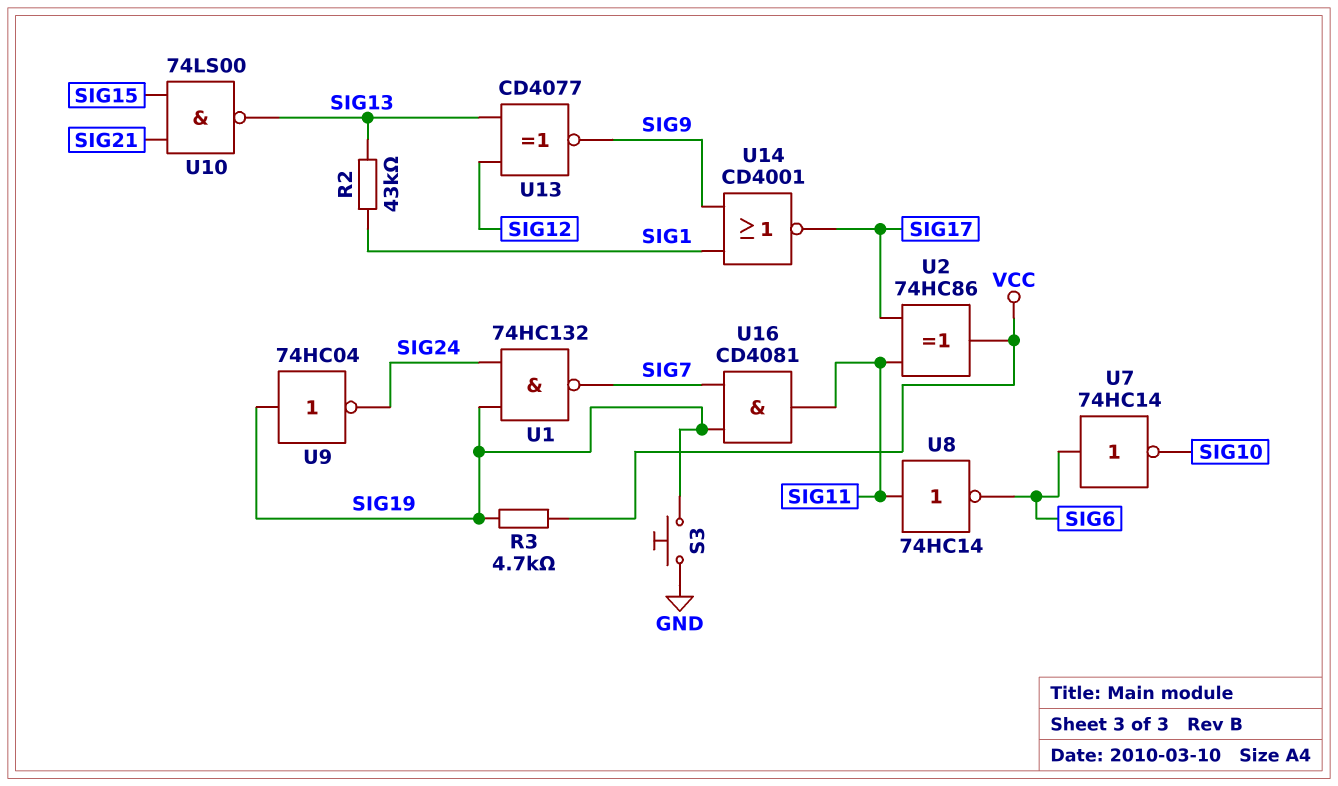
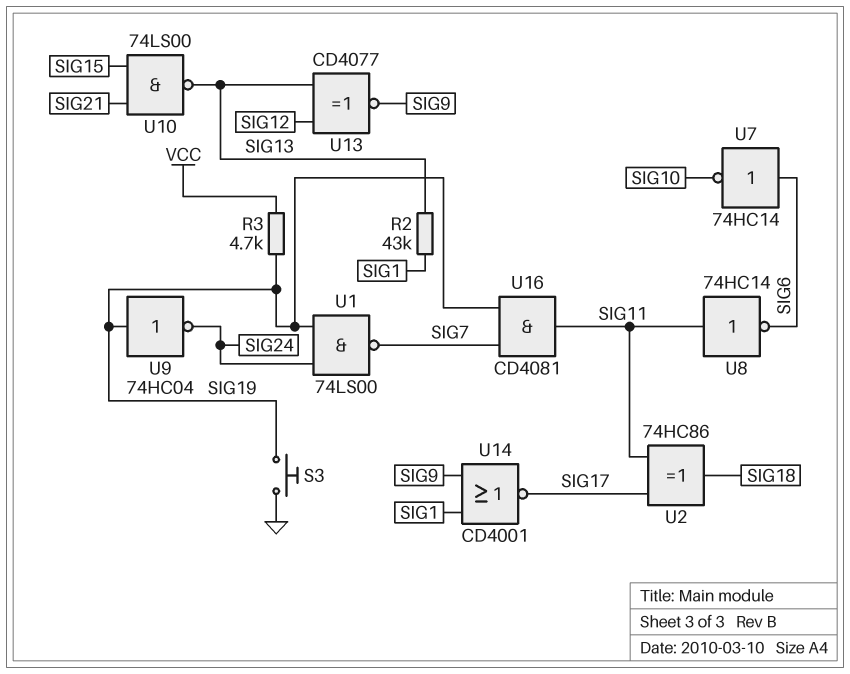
U1: NAND 74HC132 (in SIG19, in SIG24, out SIG7) -> NAND 74LS00 (in SIG19, in SIG24, out SIG7)
U2: XOR 74HC86 (in SIG11, in SIG17, out VCC) -> XOR 74HC86 (in SIG11, in SIG17, out SIG18)

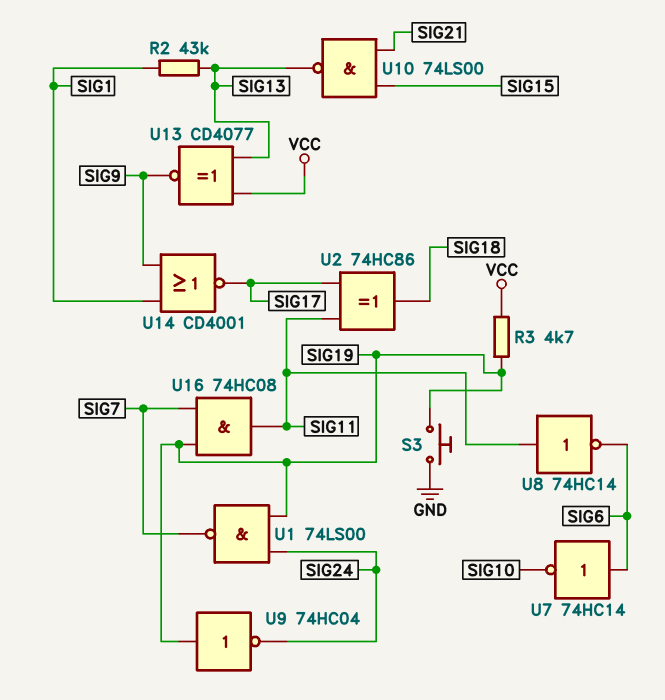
U13: XNOR CD4077 (in SIG12, in SIG13, out SIG9) -> XNOR CD4077 (in SIG13, in VCC, out SIG9)
U16: AND CD4081 (in SIG7, in SIG19, out SIG11) -> AND 74HC08 (in SIG7, in SIG19, out SIG11)

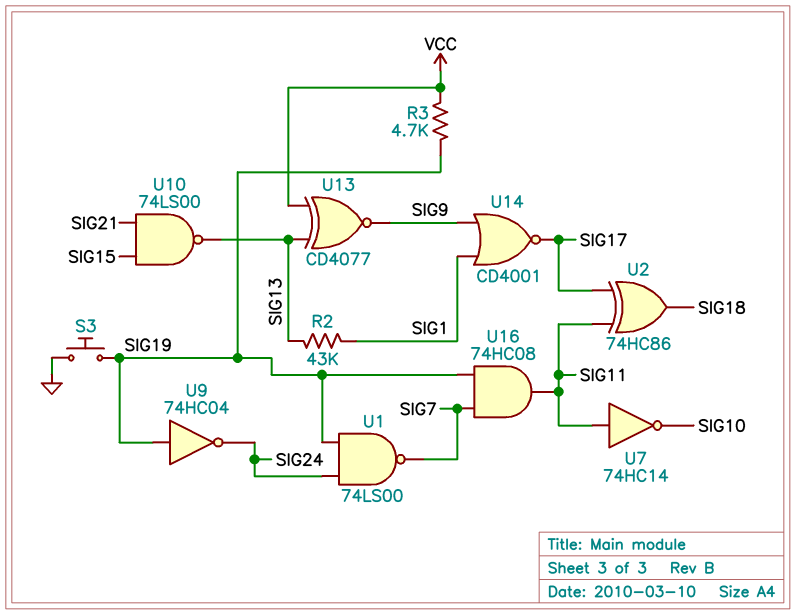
U7: NOT 74HC14 (in SIG6, out SIG10) -> NOT 74HC14 (in SIG11, out SIG10)
U8: NOT 74HC14 (in SIG11, out SIG6) -> none

